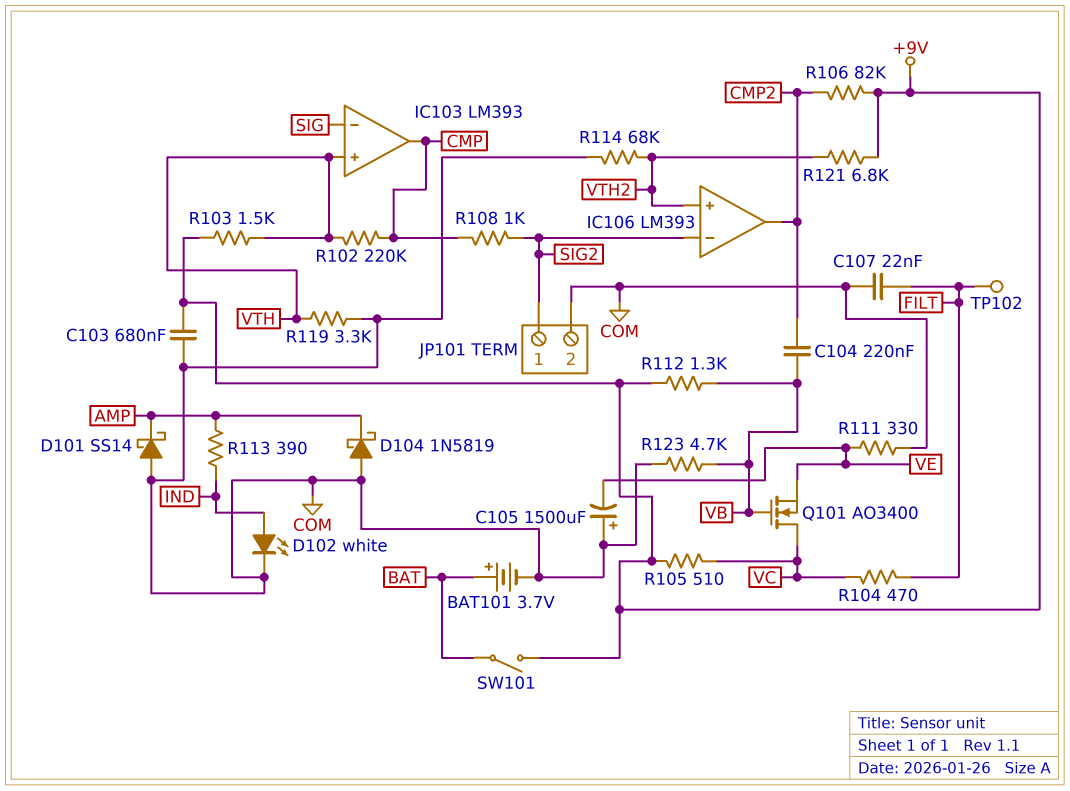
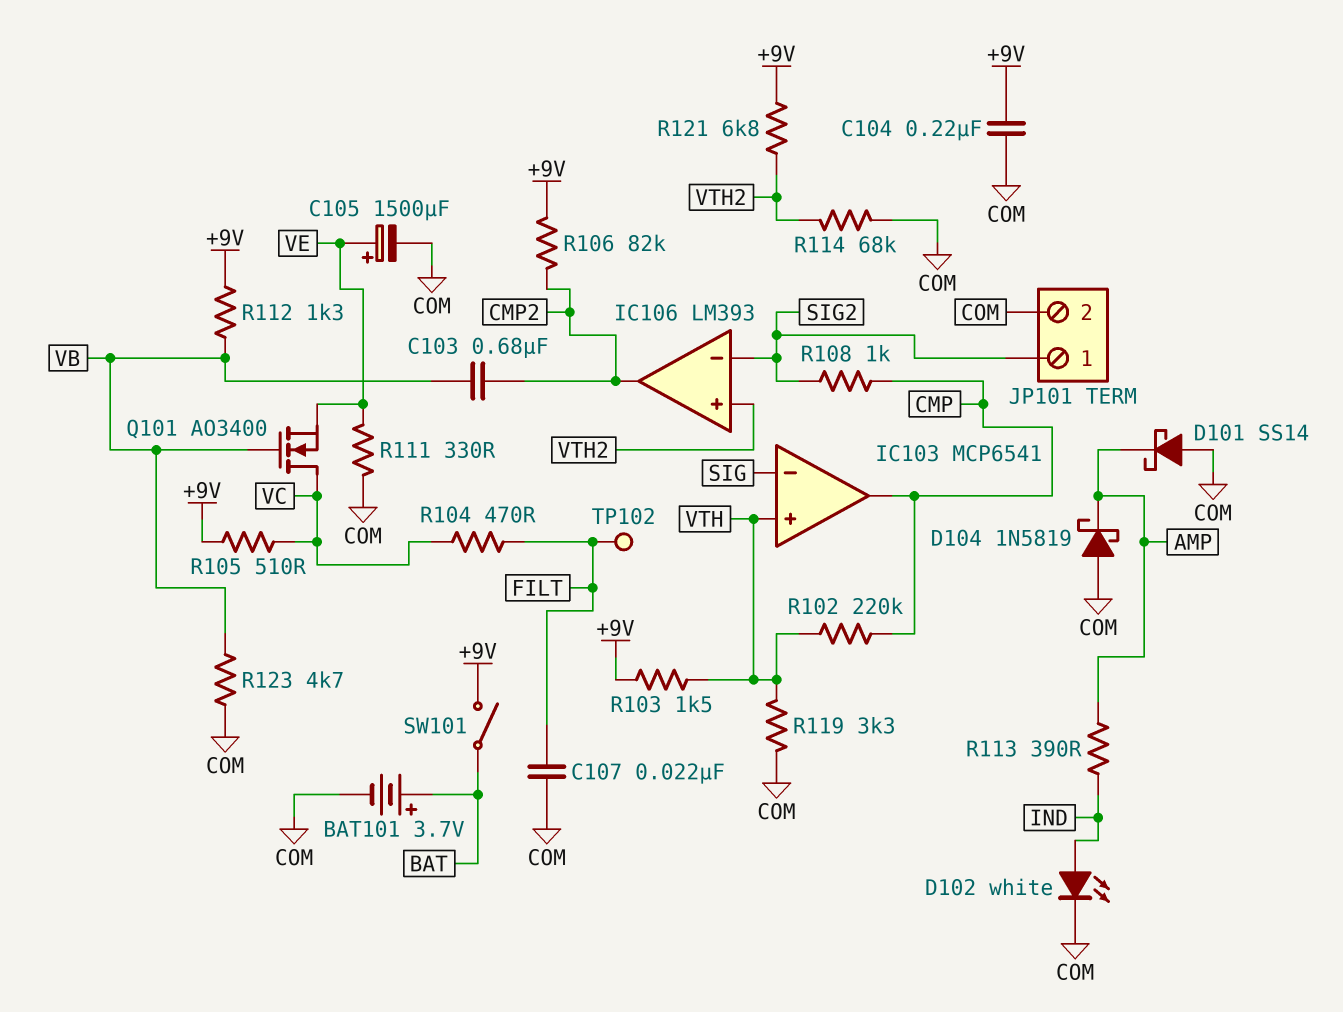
C103: 680nF (+9V, COM) -> 680nF (CMP2, VB)
C104: 220nF (CMP2, VB) -> 220nF (+9V, COM)
C105: 1500uF (plus COM, minus VE) -> 1500uF (plus VE, minus COM)
IC103: LM393 -> MCP6541

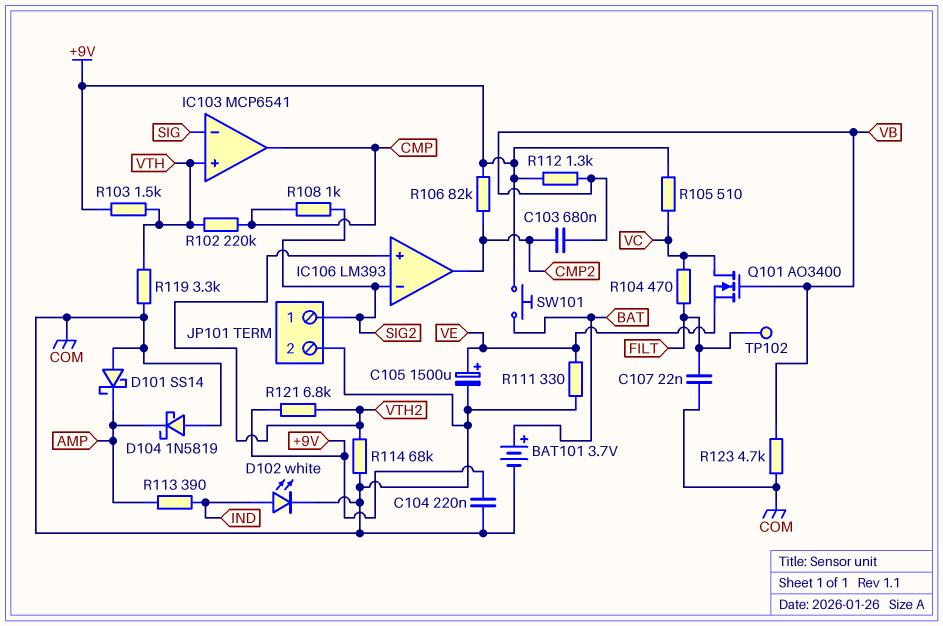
SW101: switch (+9V, BAT) -> button (+9V, BAT)

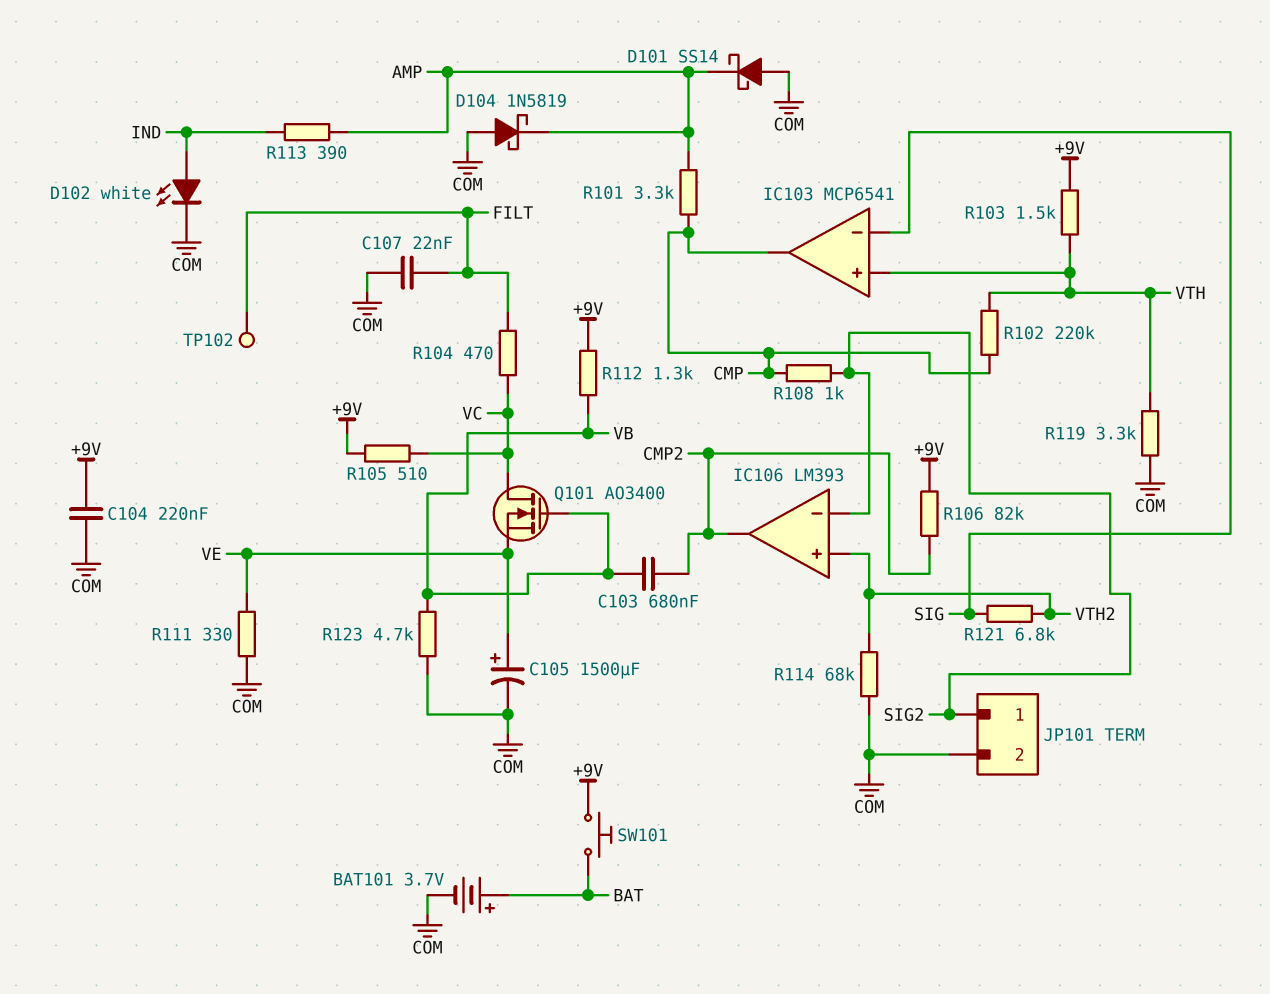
R101: none -> 3.3k (AMP, CMP)
R121: 6.8k (+9V, VTH2) -> 6.8k (SIG, VTH2)

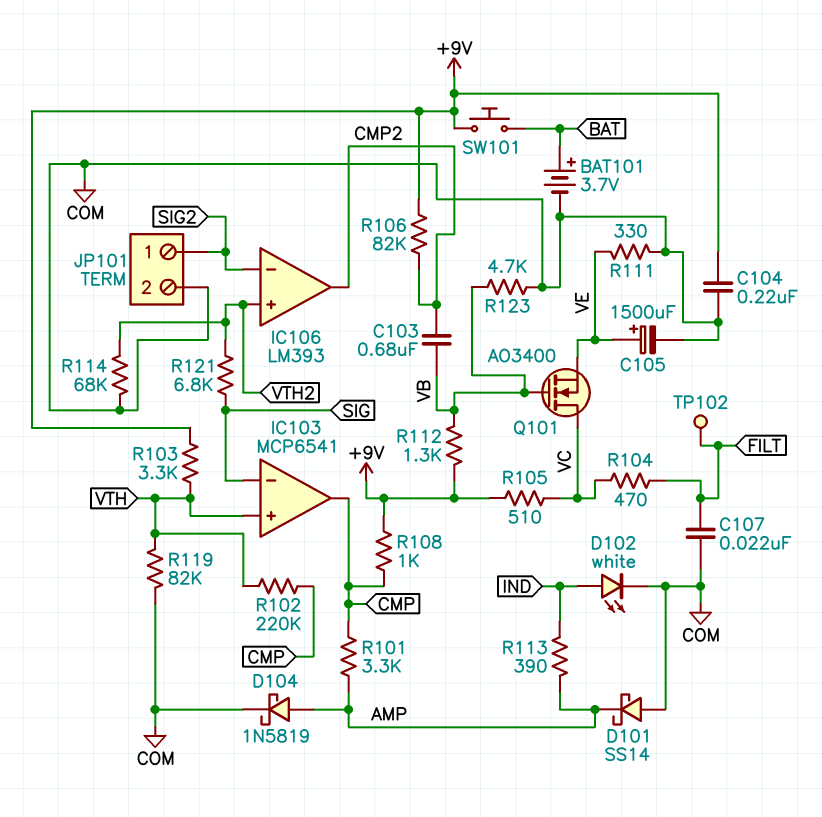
D104: schottky 1N5819 (A COM, K AMP) -> schottky 1N5819 (A AMP, K COM)
R103: 1.5k (+9V, VTH) -> 3.3k (+9V, VTH)
R108: 1k (CMP, SIG2) -> 1k (+9V, CMP)
R119: 3.3k (COM, VTH) -> 82k (COM, VTH)

